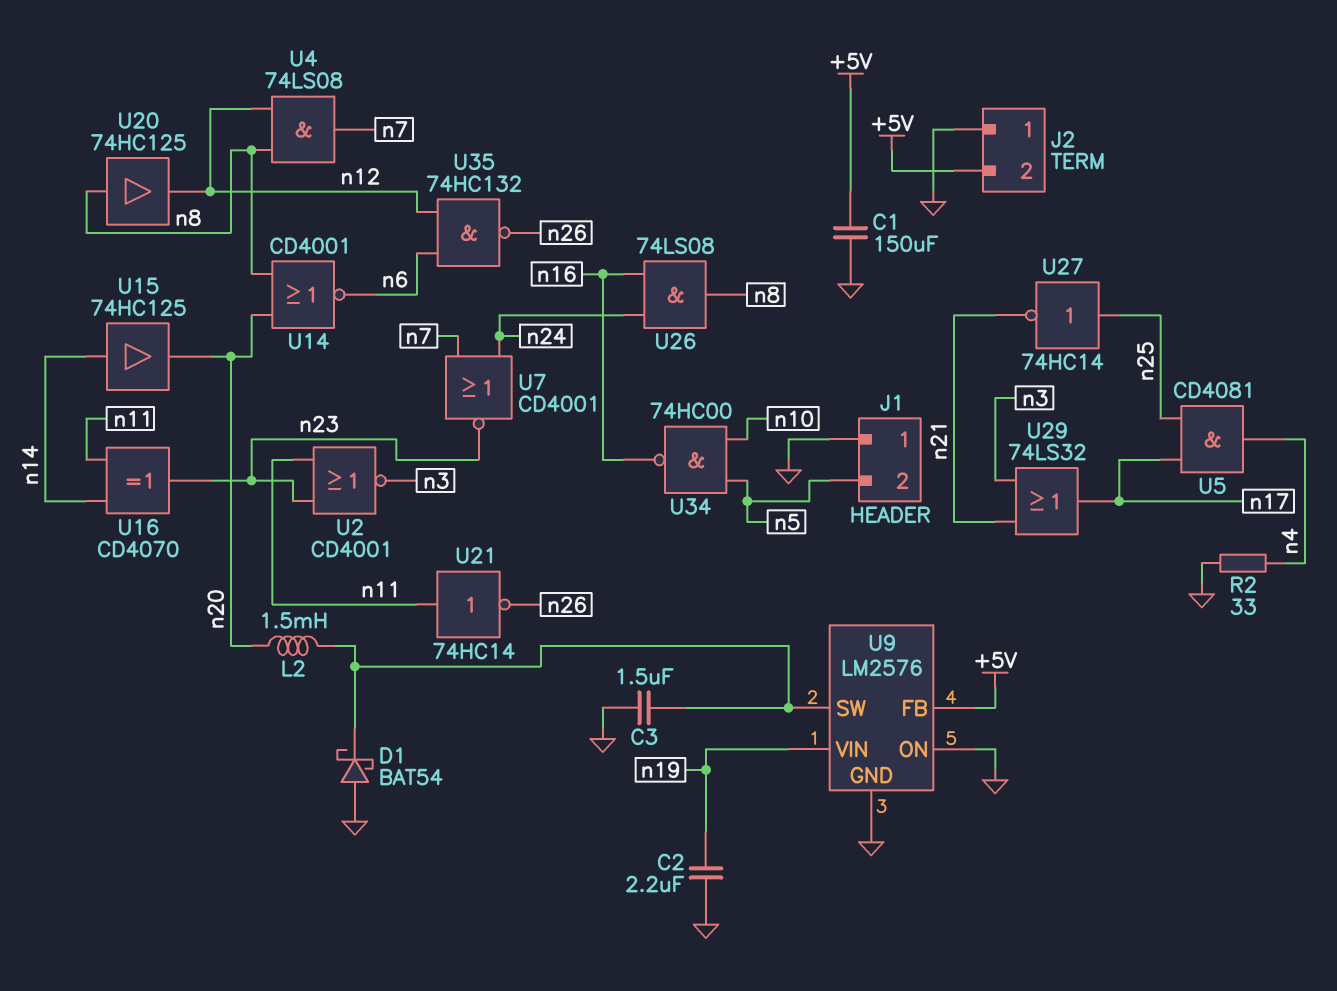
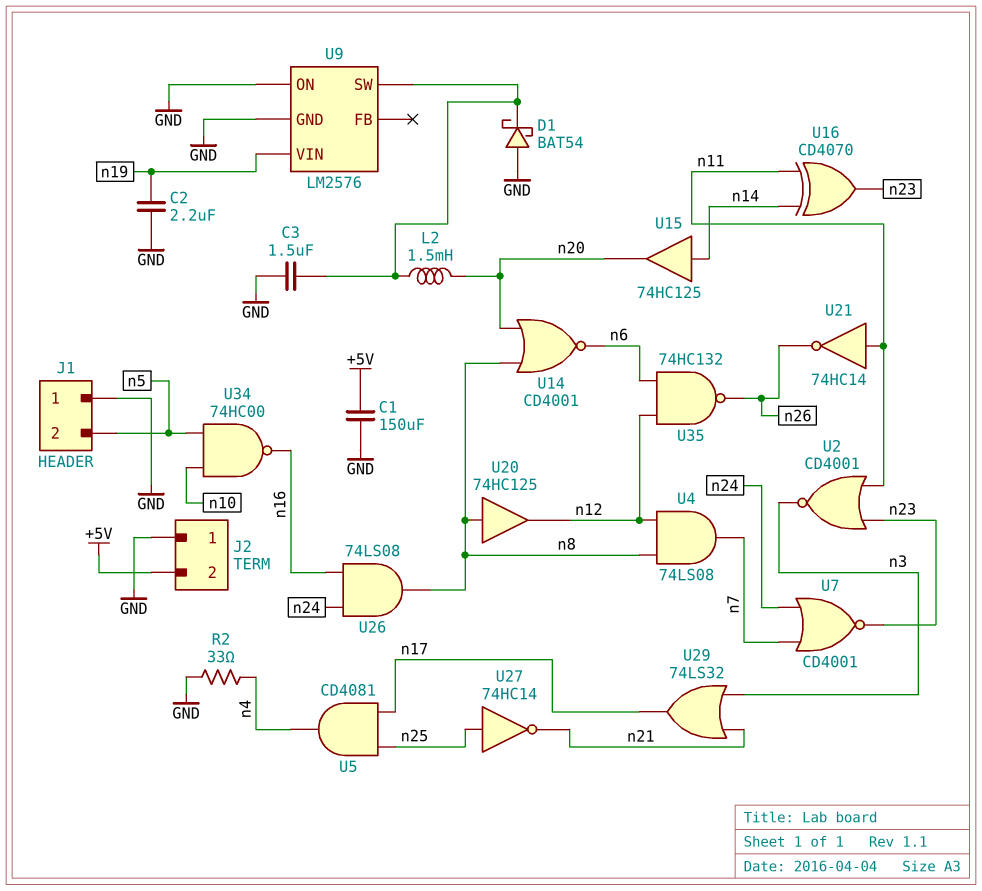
U9 pin FB: +5V -> none

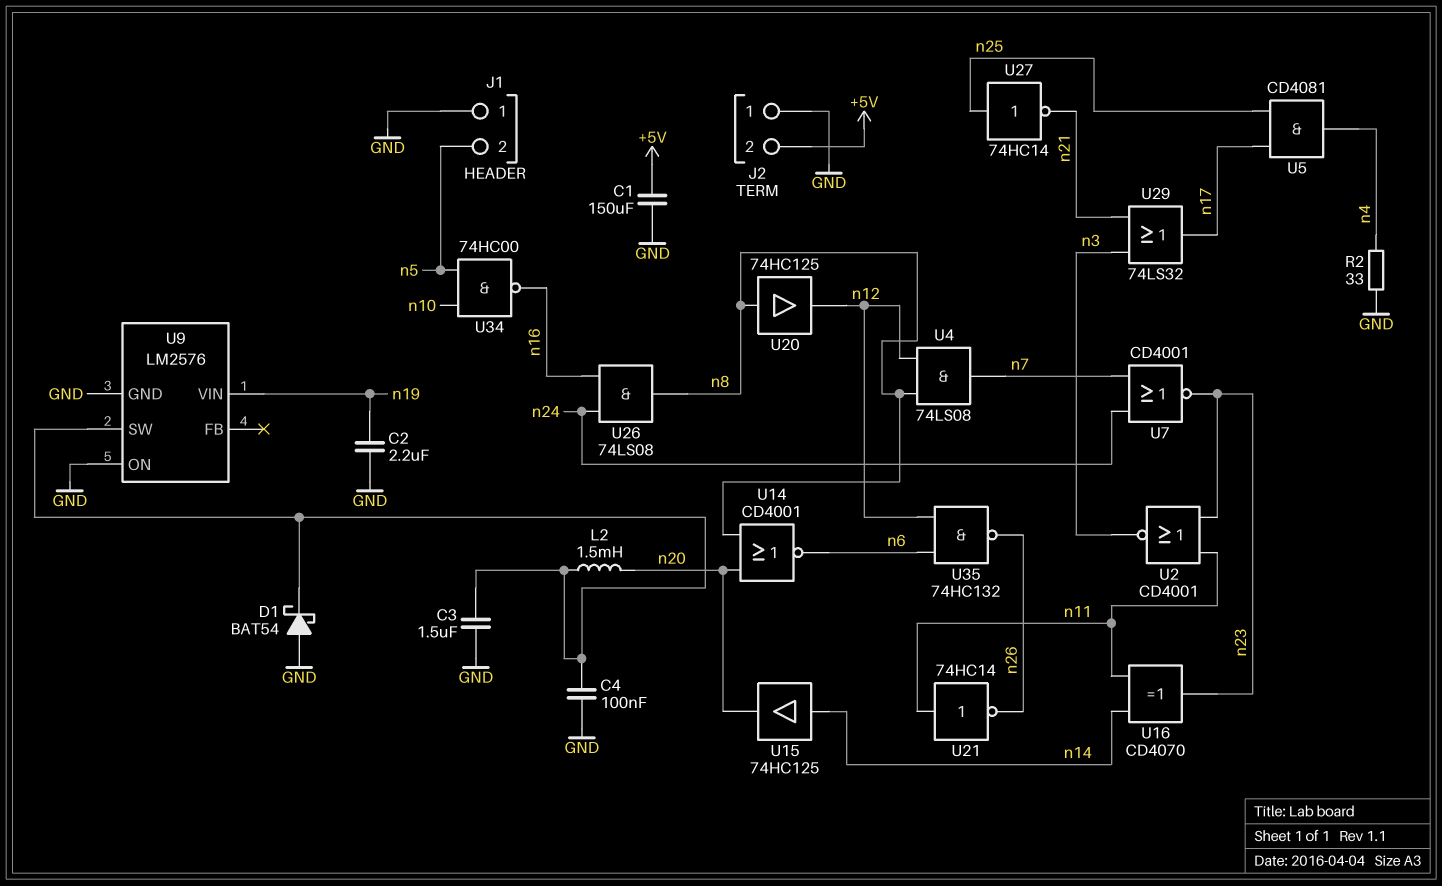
C4: none -> 100nF (GND, U9/SW)

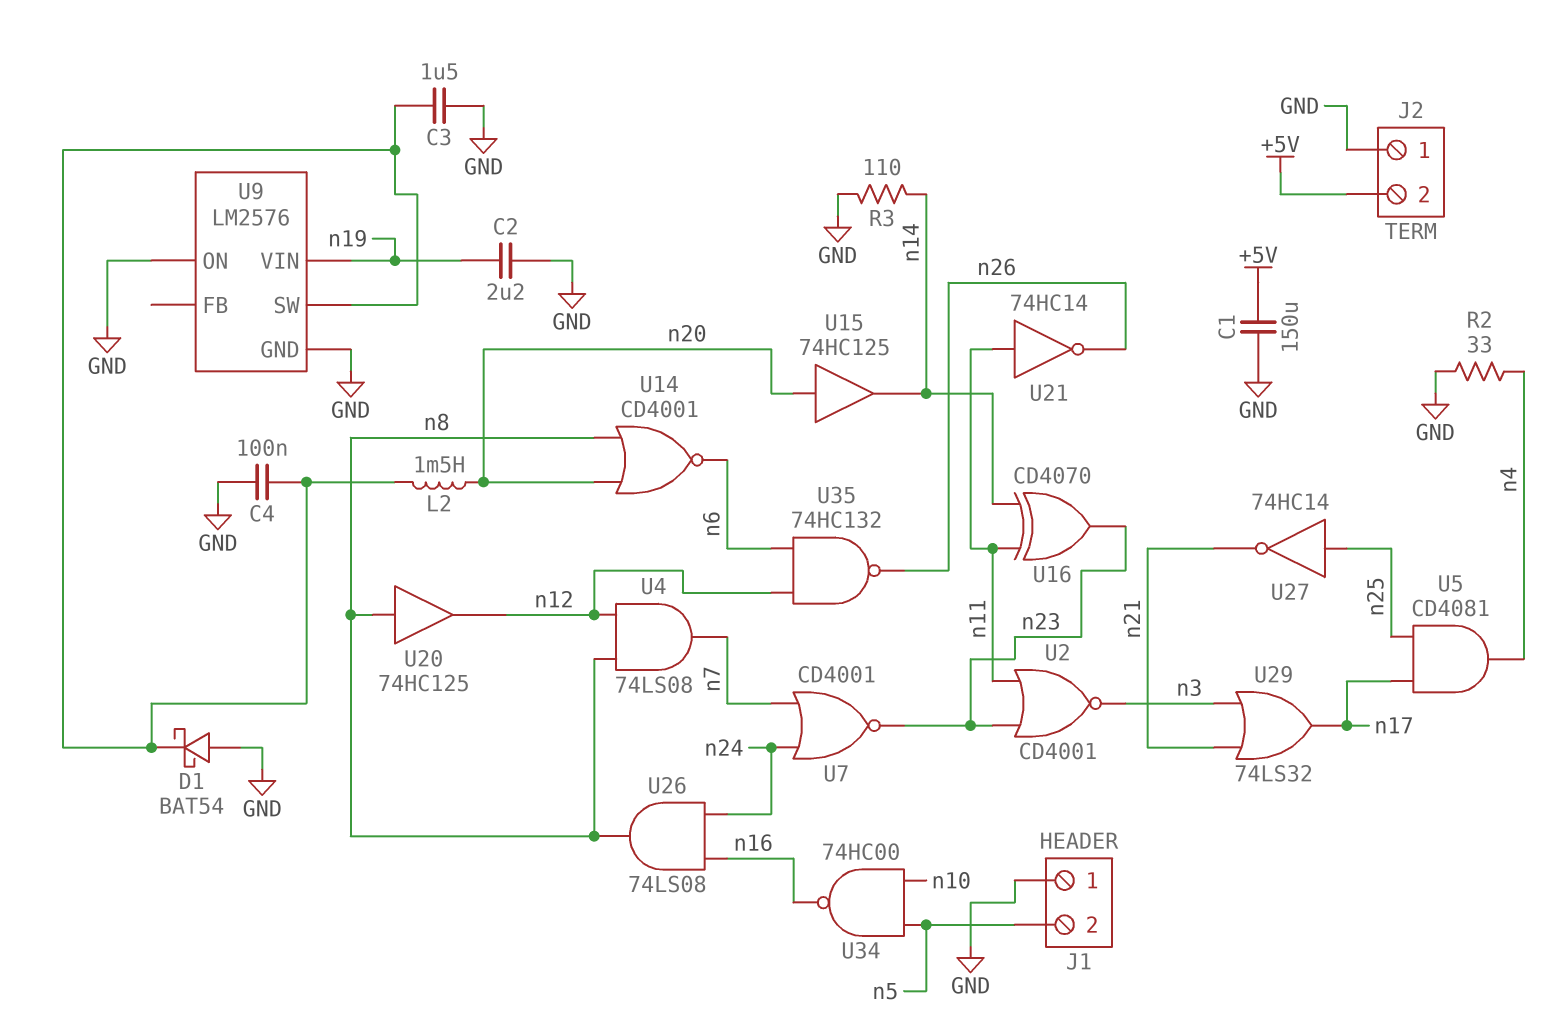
R3: none -> 110 (GND, n14)
U15: buffer 74HC125 (in n14, out n20) -> buffer 74HC125 (in n20, out n14)

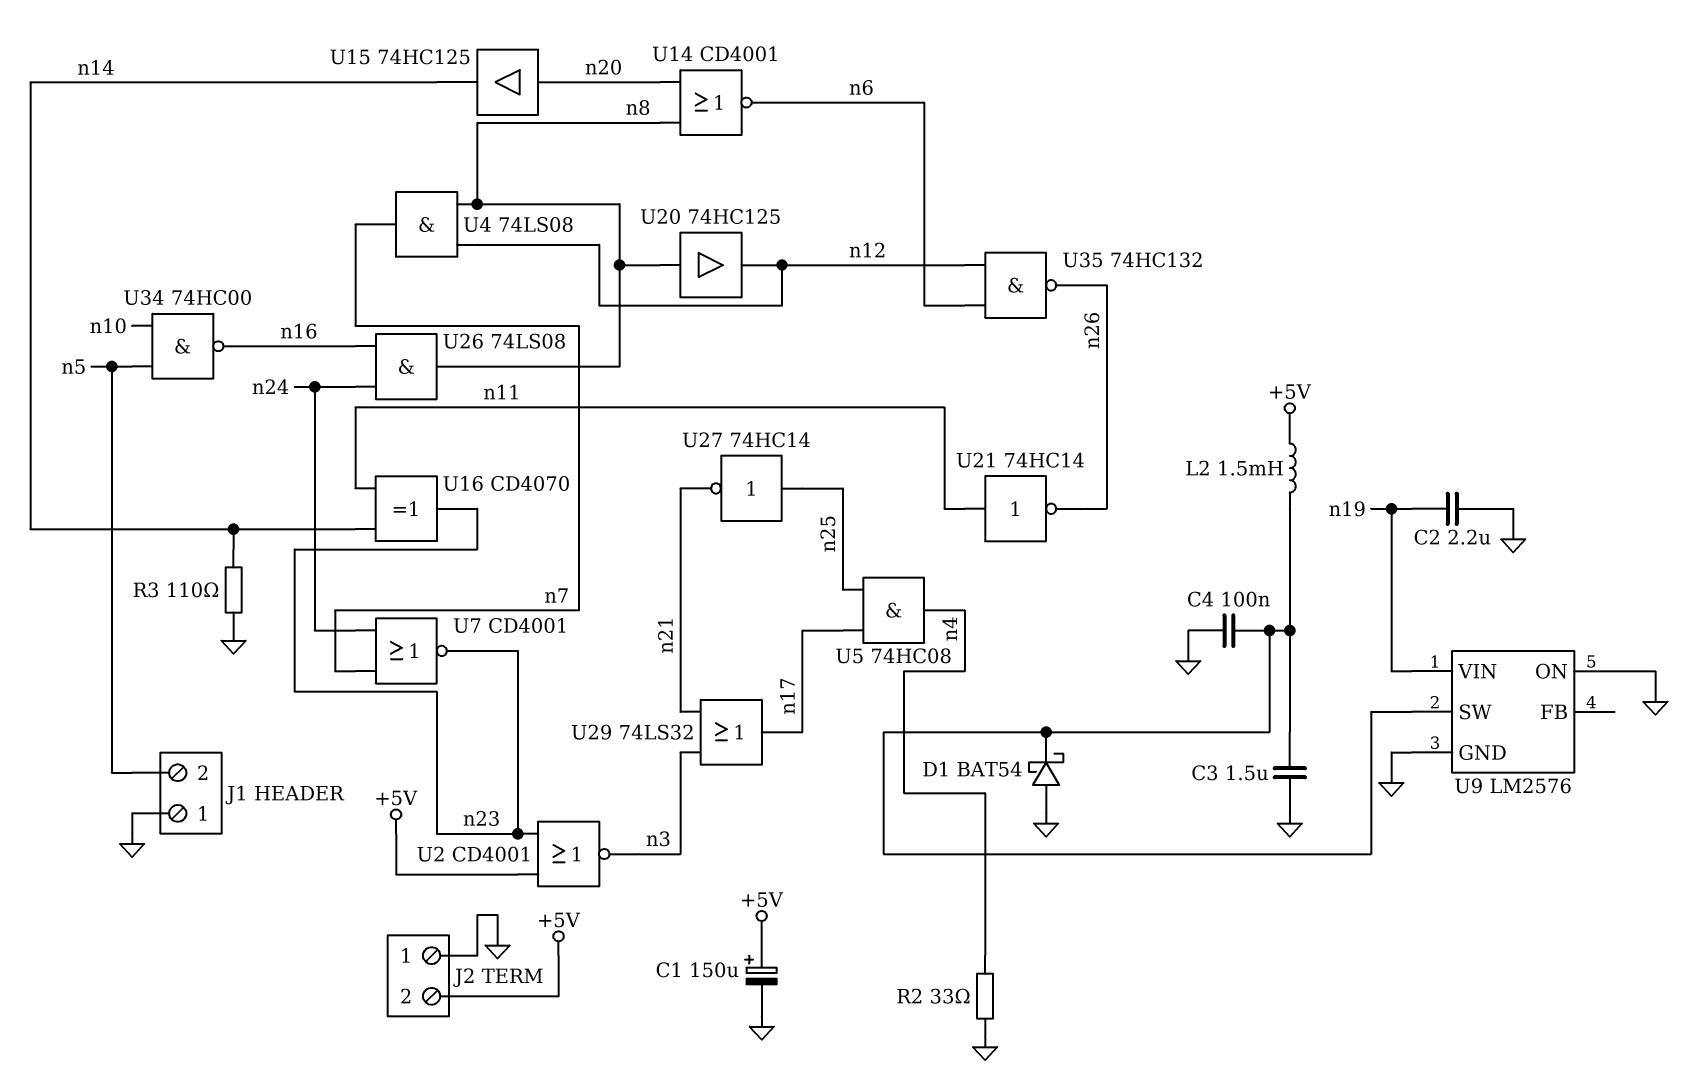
C1: 150uF (+5V, GND) -> 150uF (plus +5V, minus GND)
L2: 1.5mH (U9/SW, n20) -> 1.5mH (+5V, U9/SW)
U2: NOR CD4001 (in n11, in n23, out n3) -> NOR CD4001 (in +5V, in n23, out n3)
U5: AND CD4081 (in n17, in n25, out n4) -> AND 74HC08 (in n17, in n25, out n4)

